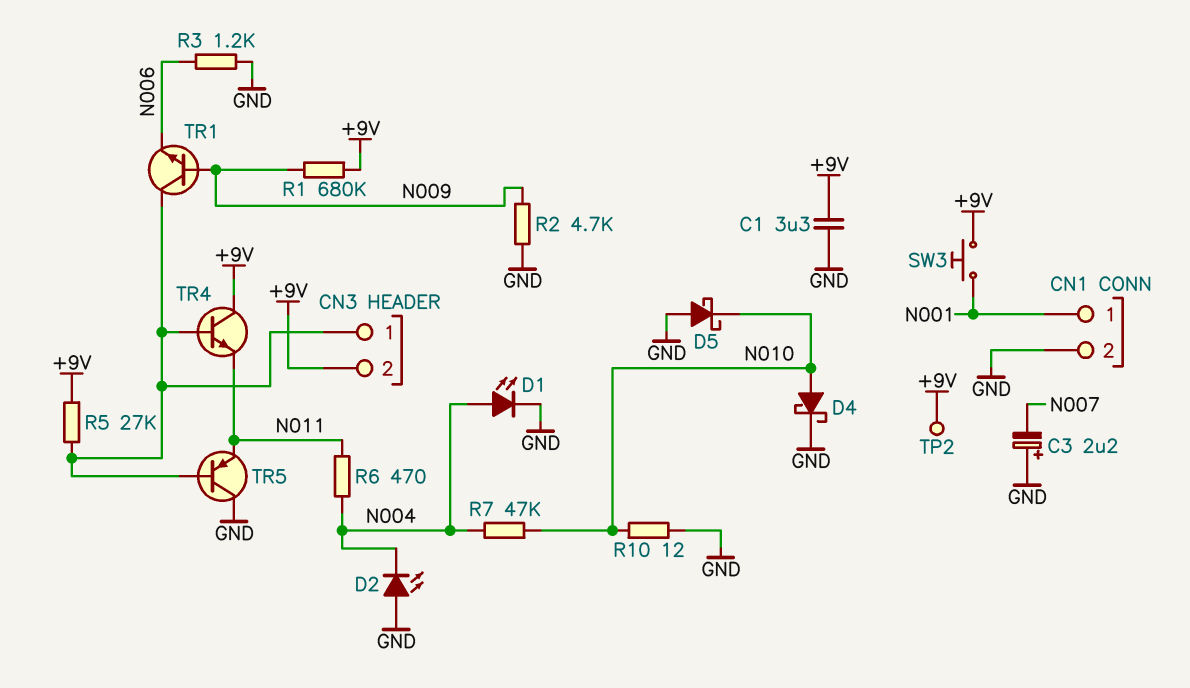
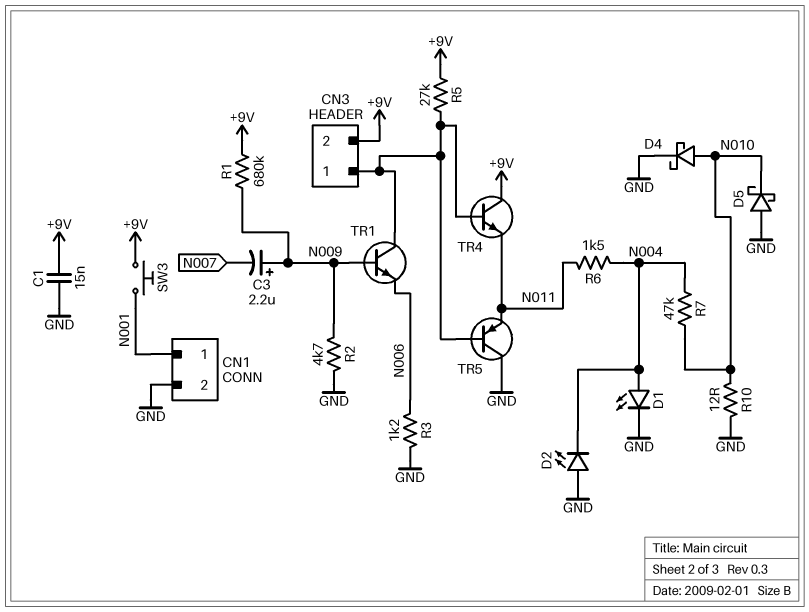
C1: 3.3uF (+9V, GND) -> 15nF (+9V, GND)
C3: 2.2uF (plus GND, minus N007) -> 2.2uF (plus N009, minus N007)
R6: 470 (N004, N011) -> 1.5k (N004, N011)
TP2: test point (+9V) -> none

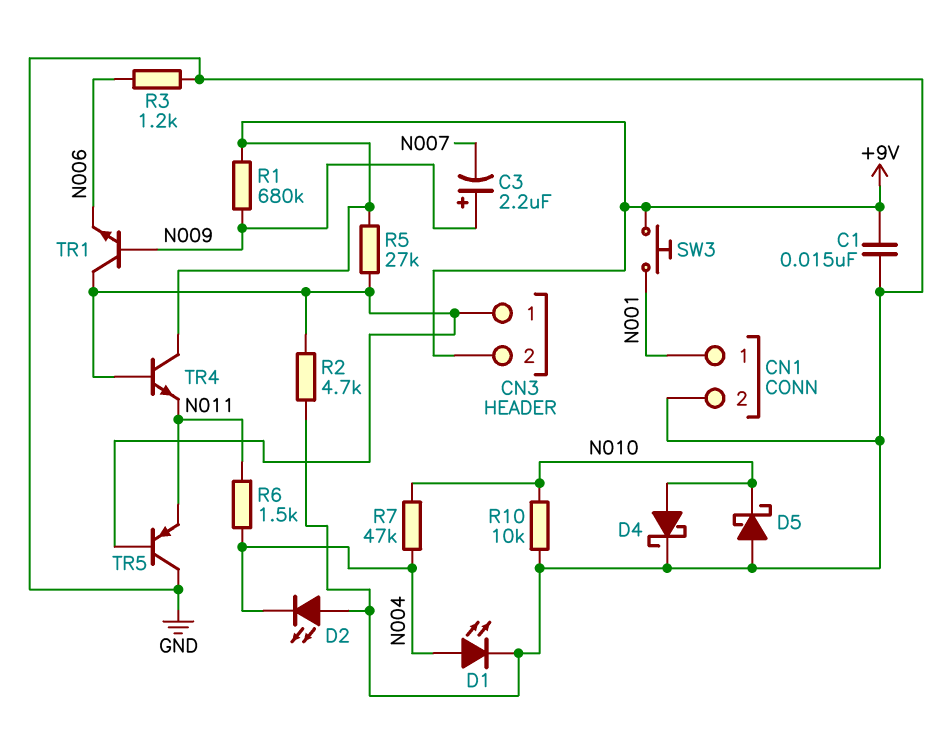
R2: 4.7k (GND, N009) -> 4.7k (CN3/1, GND)
R10: 12 (GND, N010) -> 10k (GND, N010)

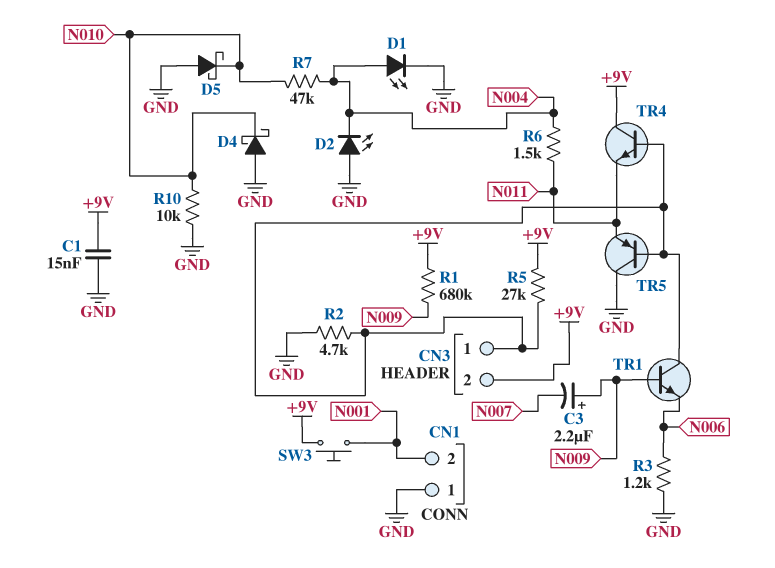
CN1 pin 1: N001 -> GND
CN1 pin 2: GND -> N001
D4: schottky (A N010, K GND) -> schottky (A GND, K N010)

